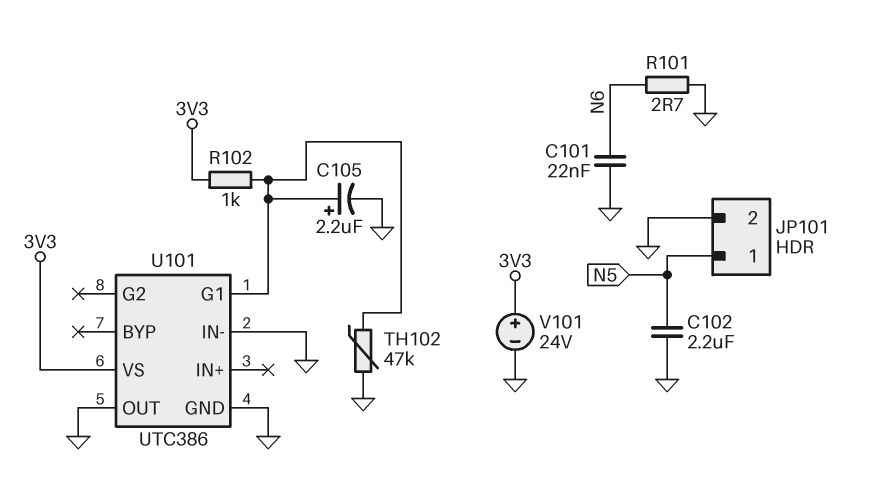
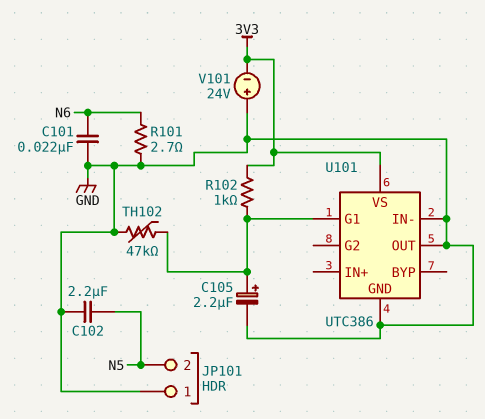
JP101 pin 1: N5 -> GND
JP101 pin 2: GND -> N5
V101: 24V (plus 3V3, minus GND) -> 24V (plus GND, minus 3V3)

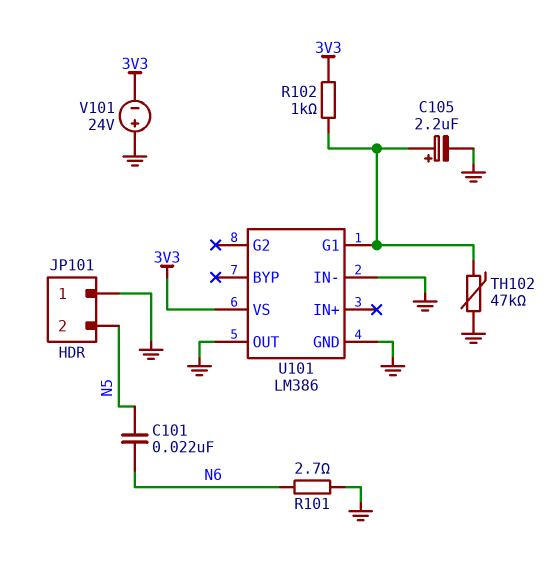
C101: 22nF (GND, N6) -> 22nF (N5, N6)
C102: 2.2uF (GND, N5) -> none
U101: UTC386 -> LM386

